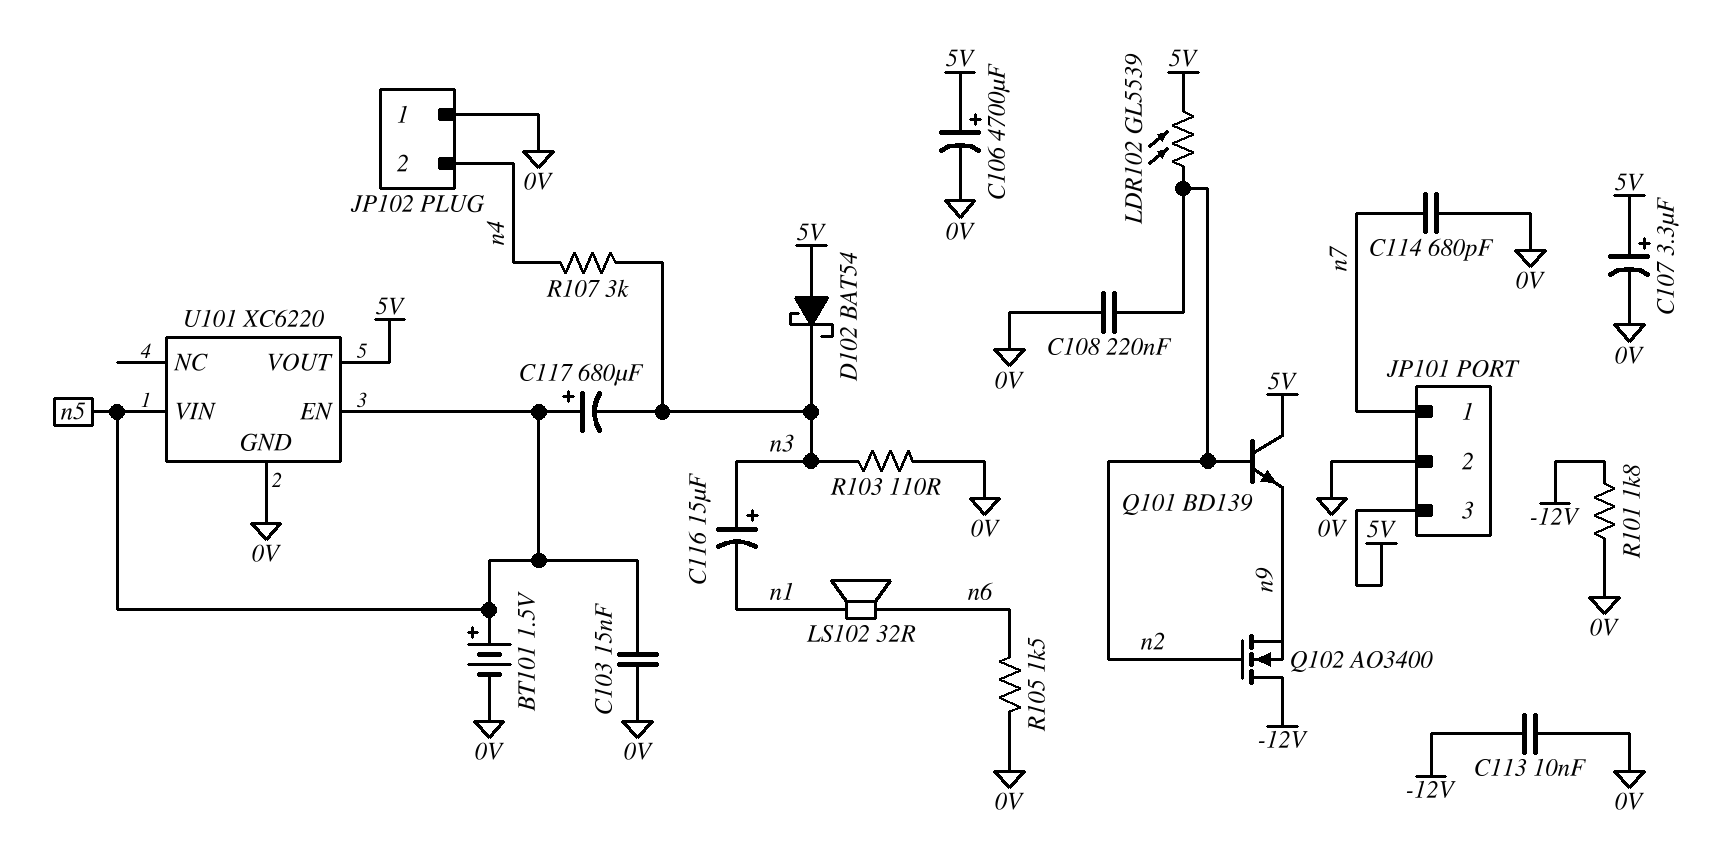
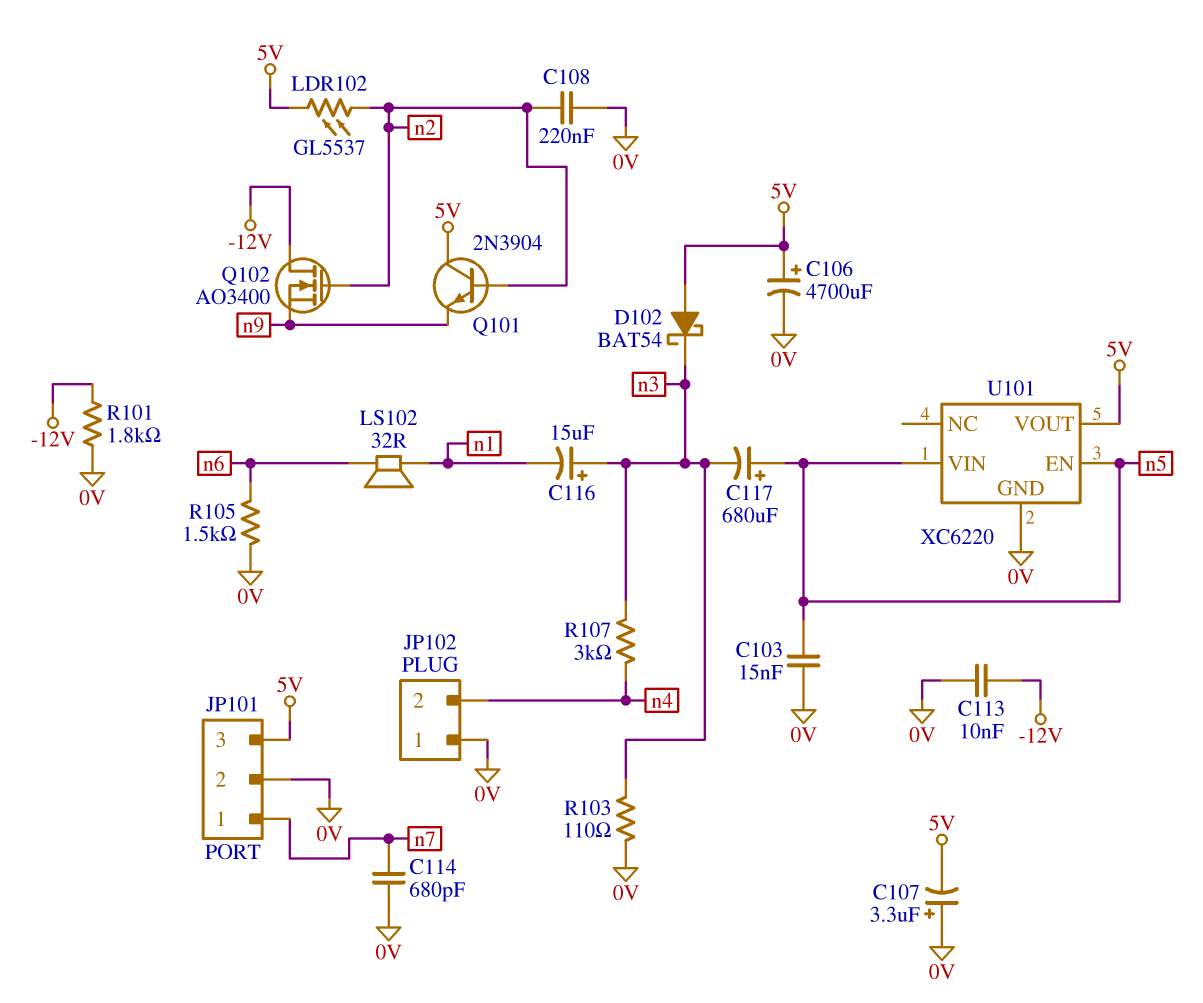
BT101: 1.5V (plus n5, minus 0V) -> none
C107: 3.3uF (plus 5V, minus 0V) -> 3.3uF (plus 0V, minus 5V)
LDR102: GL5539 (5V, n2) -> GL5537 (5V, n2)
Q101: NPN BD139 (B n2, C 5V, E n9) -> NPN 2N3904 (B n2, C 5V, E n9)

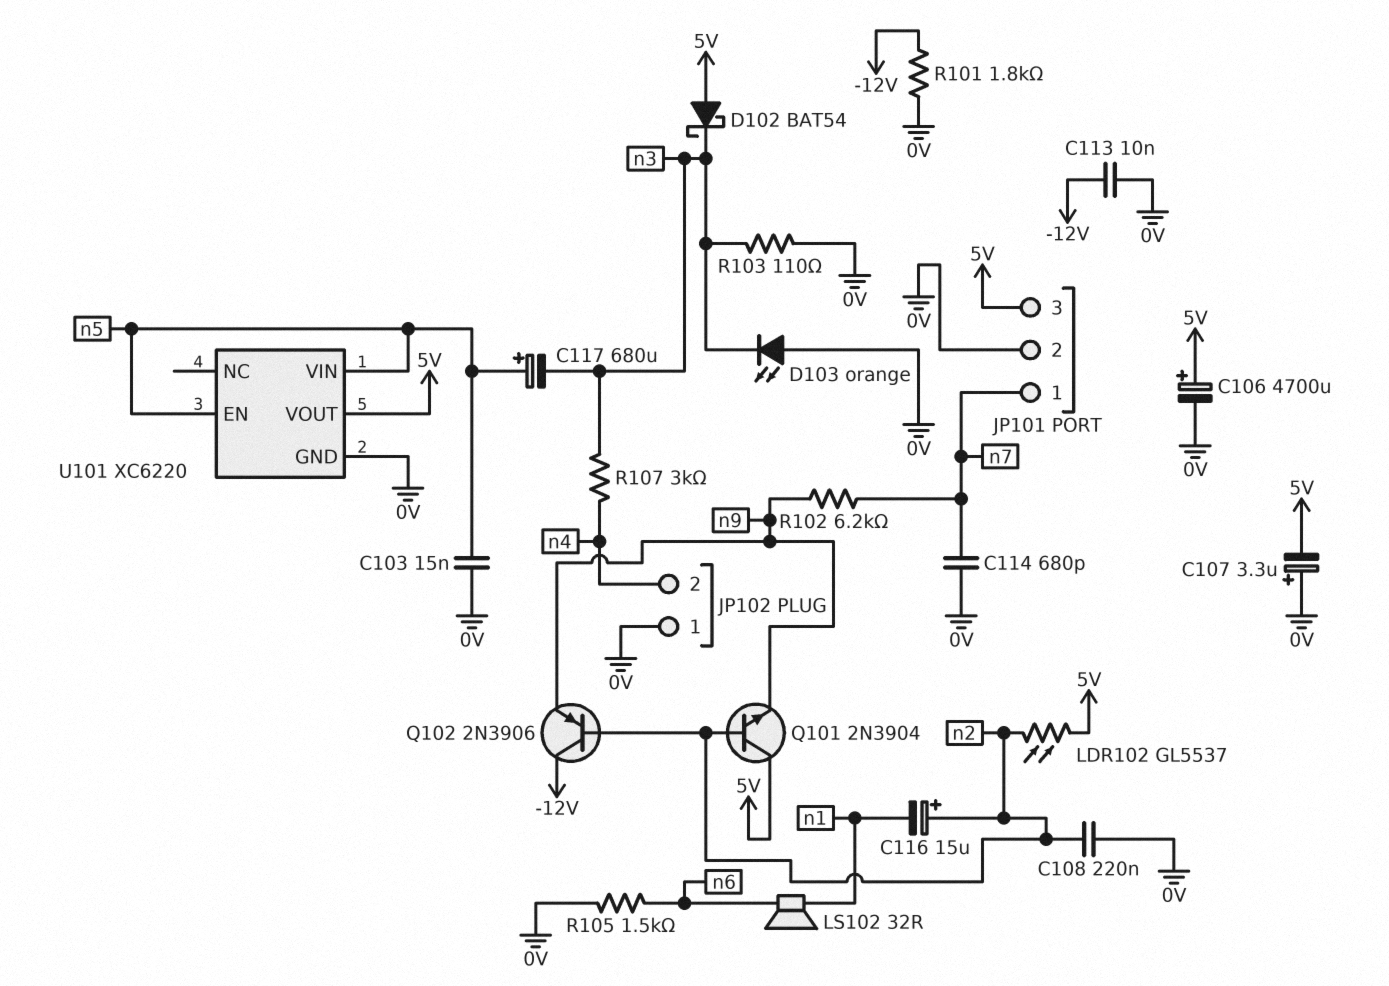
C116: 15uF (plus n3, minus n1) -> 15uF (plus n2, minus n1)
D103: none -> LED orange (A 0V, K n3)
Q102: NMOS AO3400 (G n2, D -12V, S n9) -> PNP 2N3906 (B n2, C -12V, E n9)
R102: none -> 6.2k (n7, n9)

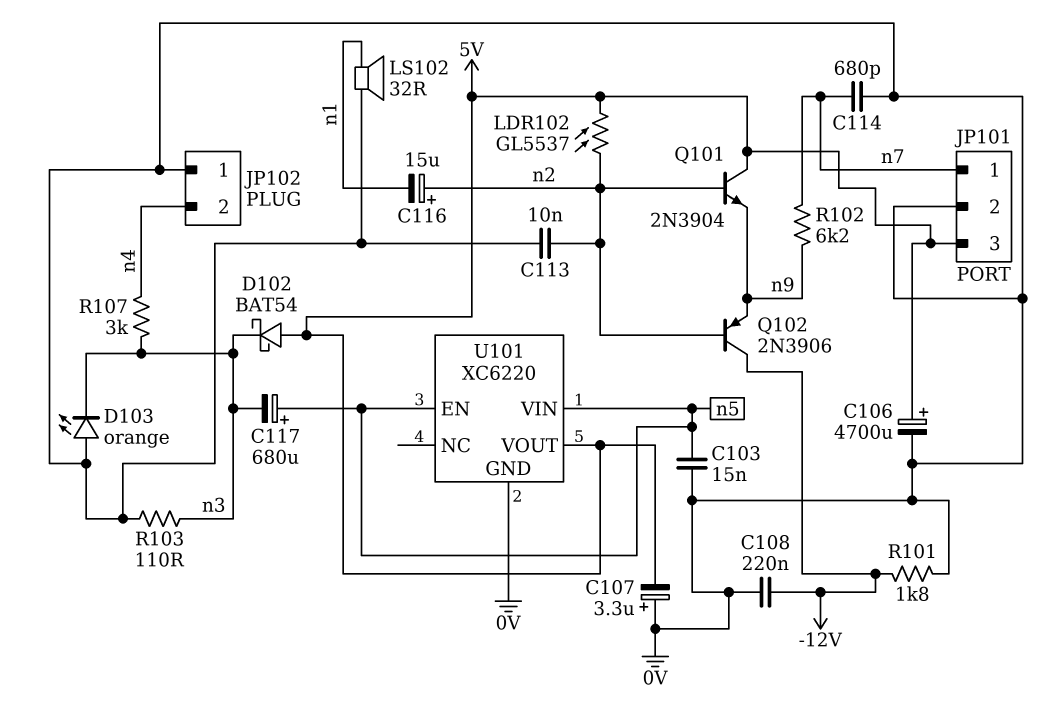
C108: 220nF (0V, n2) -> 220nF (-12V, 0V)
C113: 10nF (-12V, 0V) -> 10nF (0V, n2)
LS102: speaker 32R (n1, n6) -> speaker 32R (0V, n1)
R105: 1.5k (0V, n6) -> none

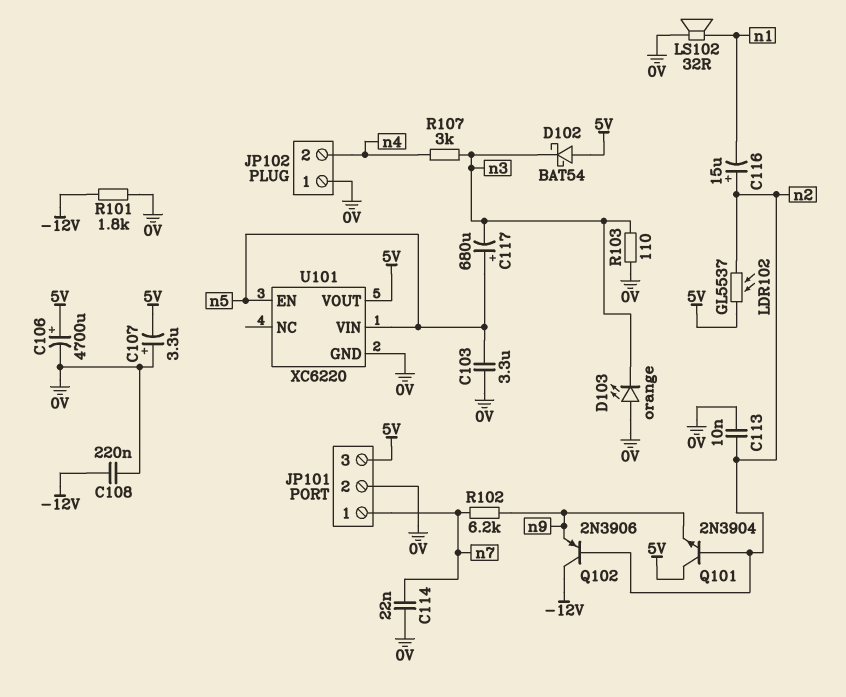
C103: 15nF (0V, n5) -> 3.3uF (0V, n5)
C114: 680pF (0V, n7) -> 22nF (0V, n7)

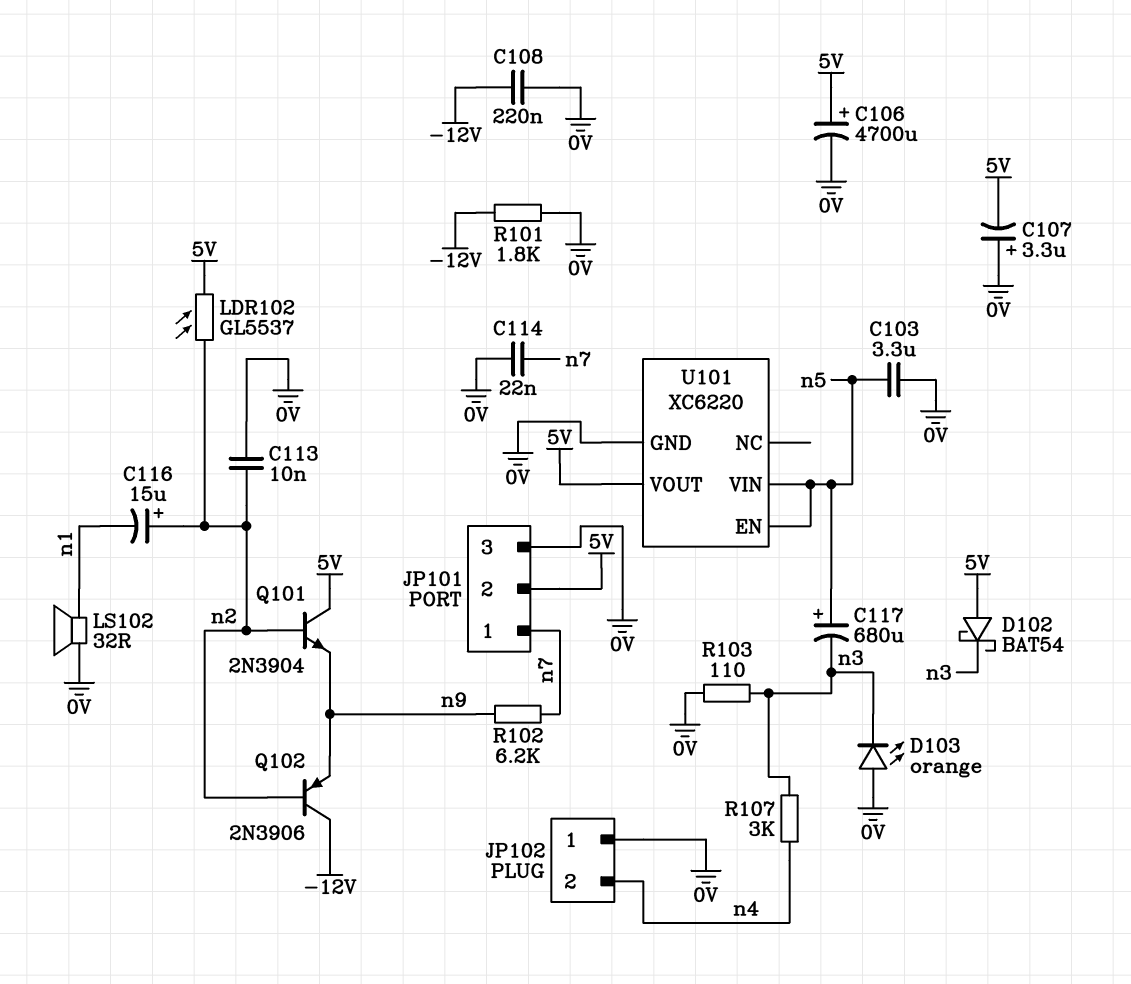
JP101 pin 2: 0V -> 5V
JP101 pin 3: 5V -> 0V

